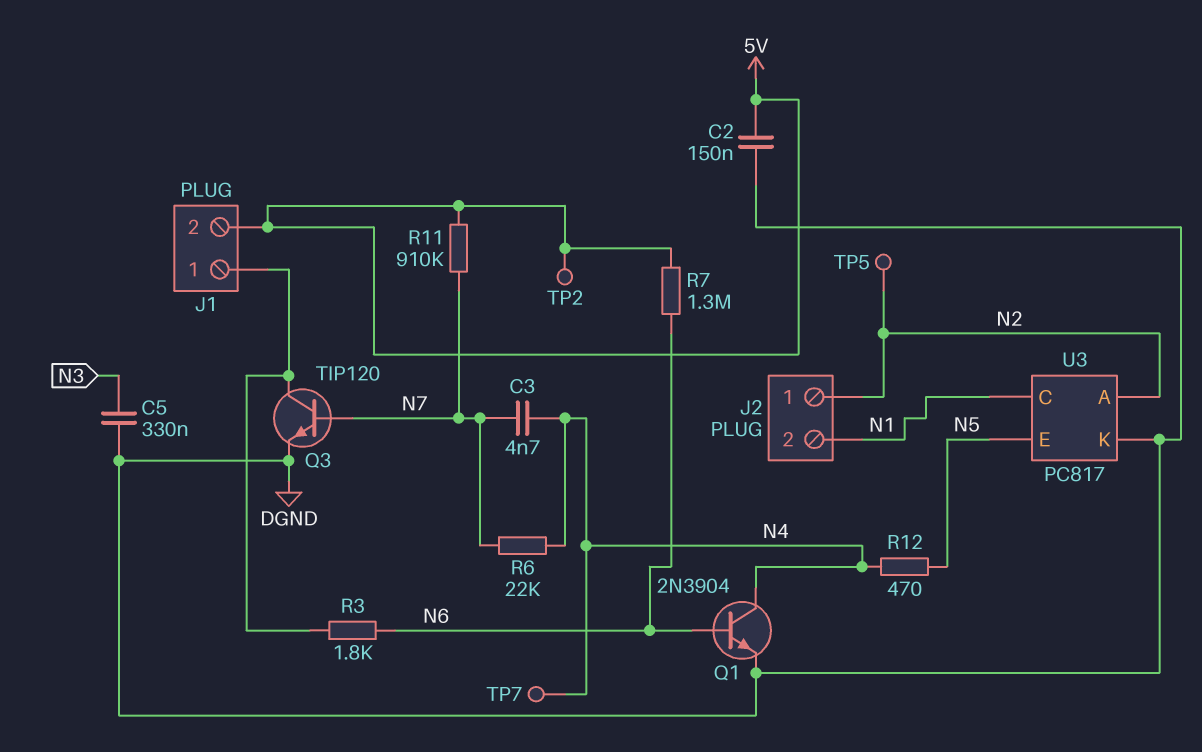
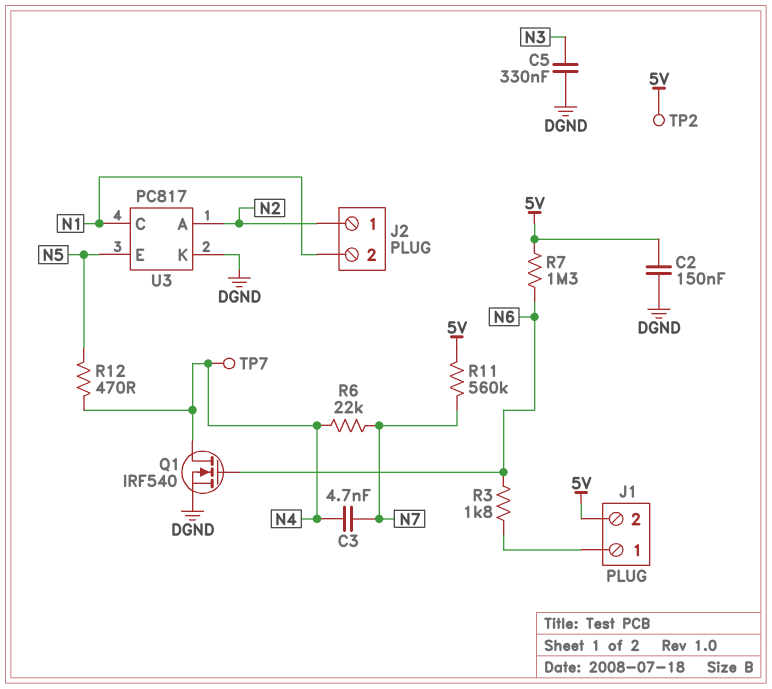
Q1: NPN 2N3904 (B N6, C N4, E DGND) -> NMOS IRF540 (G N6, D N4, S DGND)
Q3: NPN TIP120 (B N7, C J1/1, E DGND) -> none
R11: 910k (5V, N7) -> 560k (5V, N7)
TP5: test point (N2) -> none

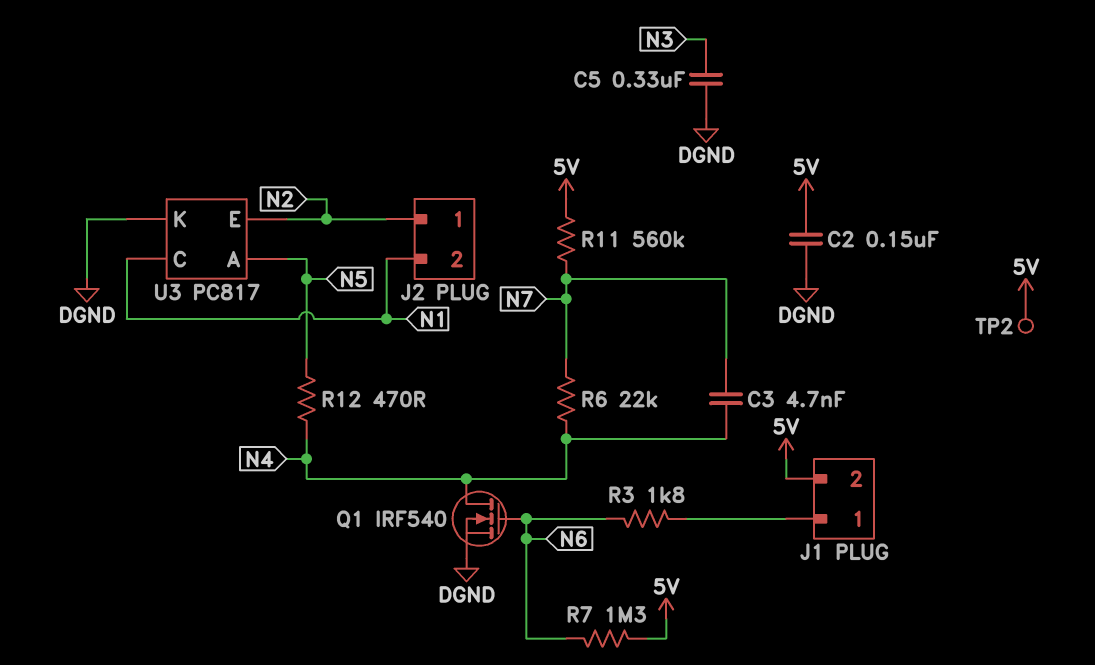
TP7: test point (N4) -> none
U3 pin A: N2 -> N5
U3 pin E: N5 -> N2

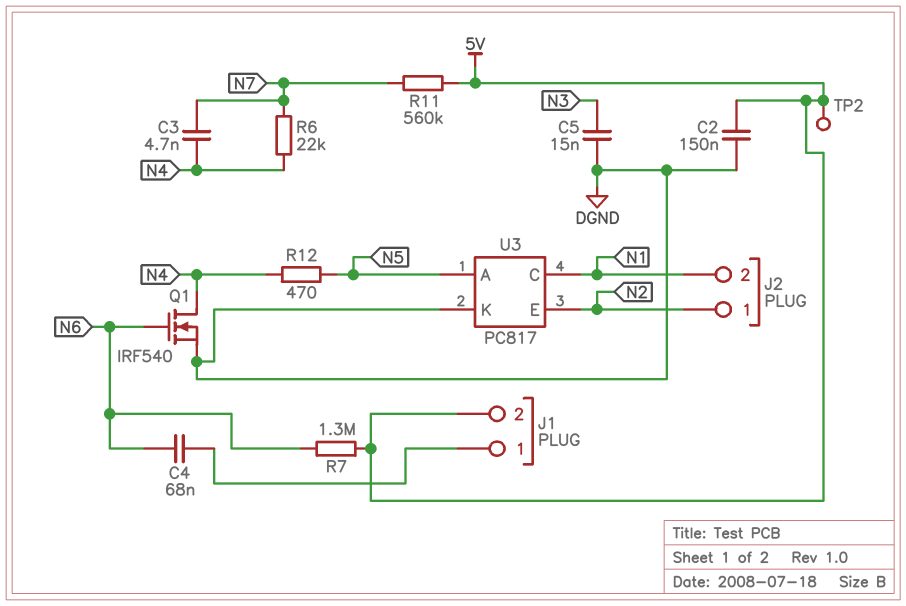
C4: none -> 68nF (J1/1, N6)
C5: 330nF (DGND, N3) -> 15nF (DGND, N3)
R3: 1.8k (J1/1, N6) -> none

